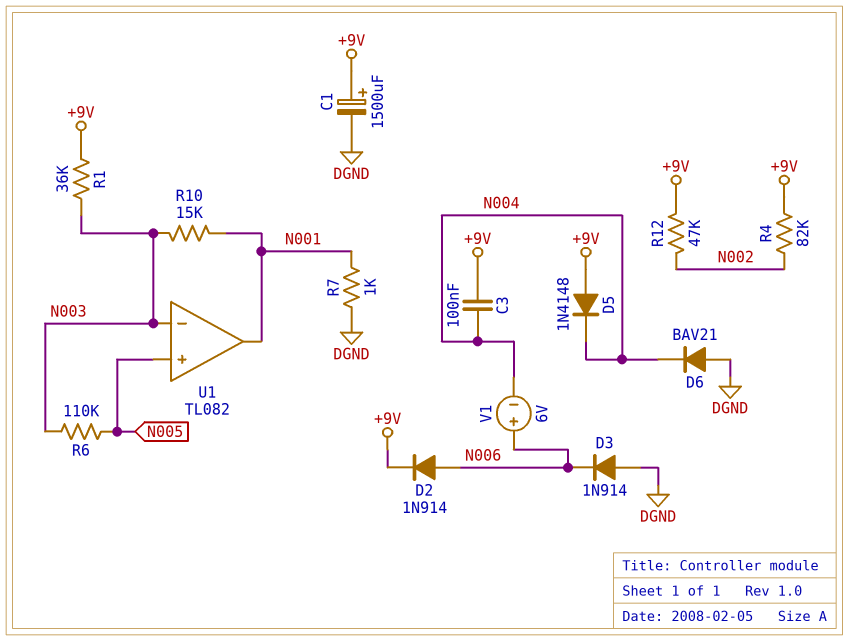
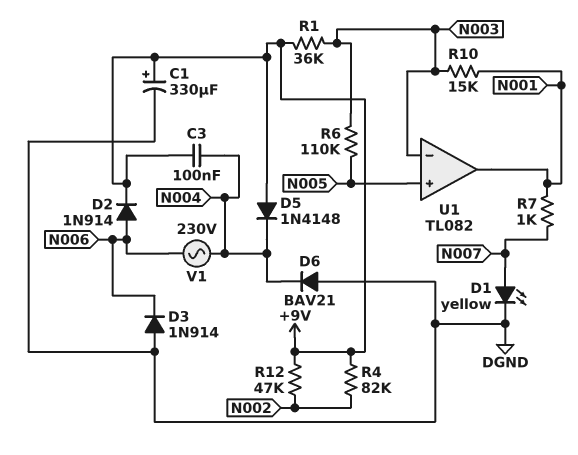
C1: 1500uF (plus +9V, minus DGND) -> 330uF (plus +9V, minus DGND)
D1: none -> LED yellow (A N007, K DGND)
R7: 1k (DGND, N001) -> 1k (N001, N007)
V1: 6V (plus N006, minus N004) -> AC 230V (N004, N006)

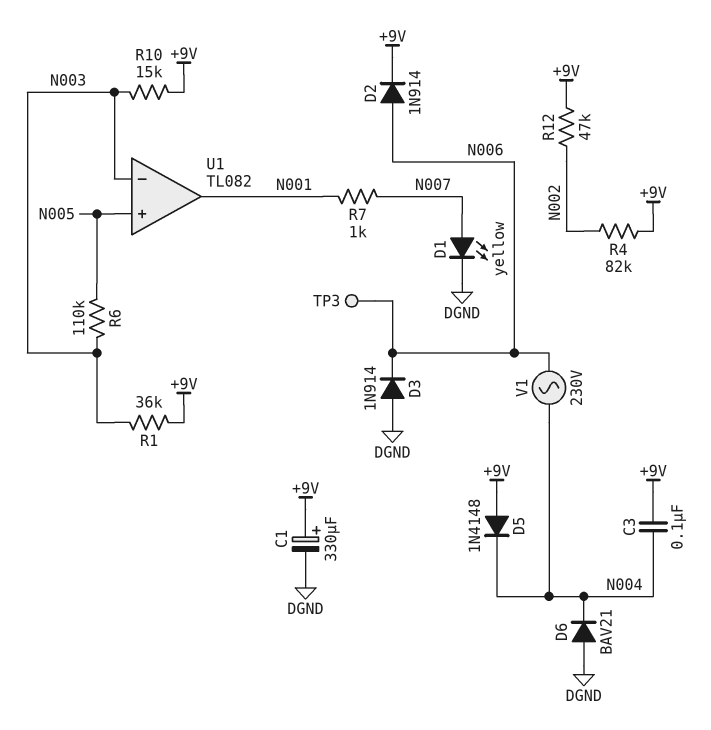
R10: 15k (N001, N003) -> 15k (+9V, N003)
TP3: none -> test point (N006)

